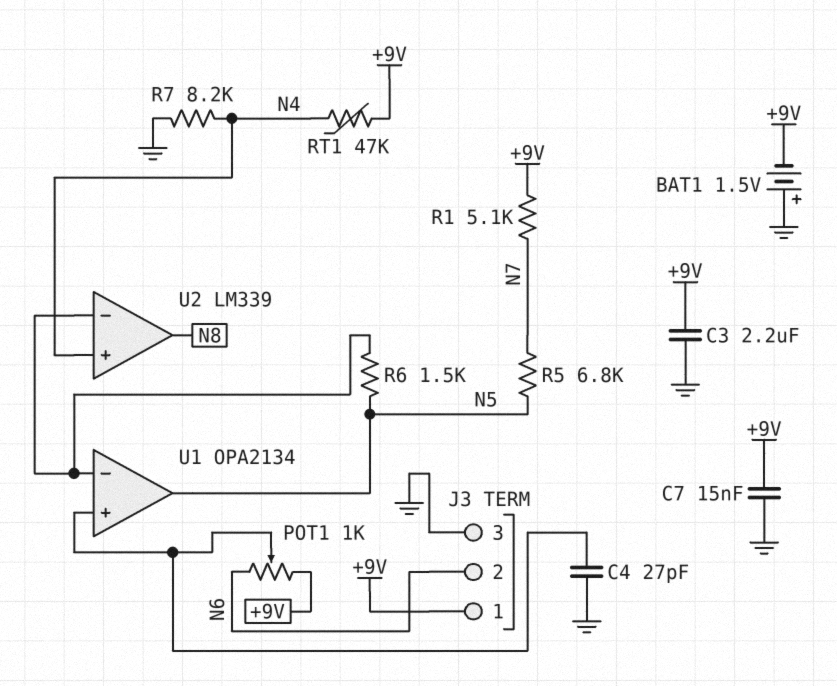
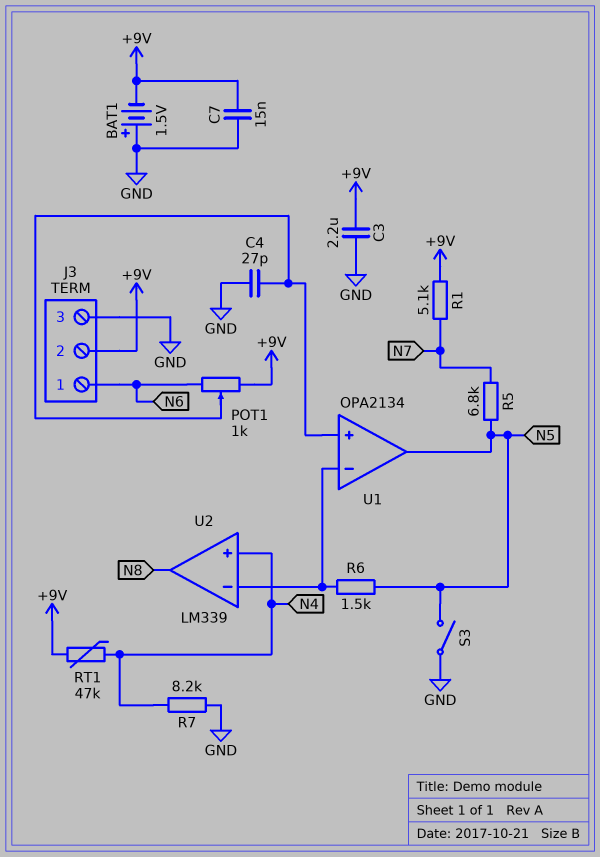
J3 pin 1: +9V -> N6
J3 pin 2: N6 -> +9V
S3: none -> switch (GND, N5)

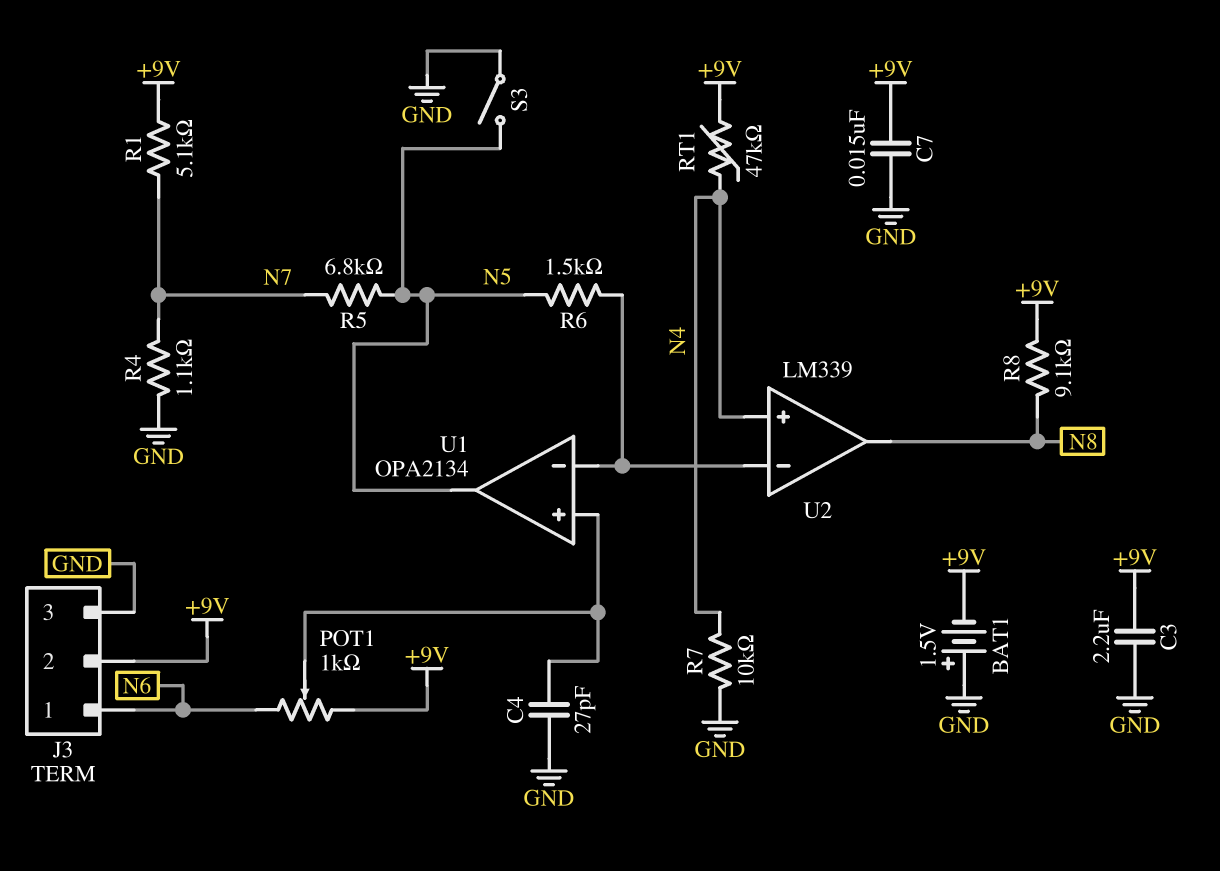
R4: none -> 1.1k (GND, N7)
R7: 8.2k (GND, N4) -> 10k (GND, N4)
R8: none -> 9.1k (+9V, N8)

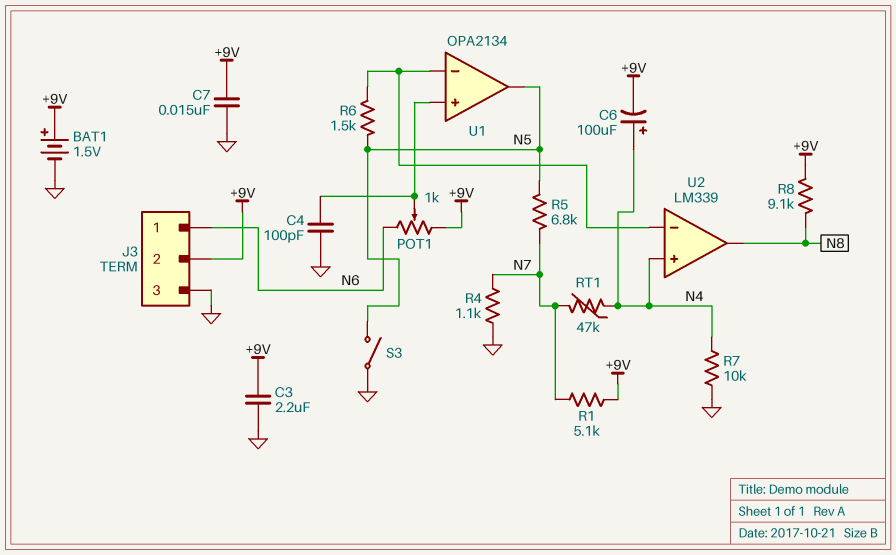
BAT1: 1.5V (plus GND, minus +9V) -> 1.5V (plus +9V, minus GND)
C4: 27pF (GND, U1/in+) -> 100pF (GND, U1/in+)
C6: none -> 100uF (plus N4, minus +9V)
RT1: 47k (+9V, N4) -> 47k (N4, N7)

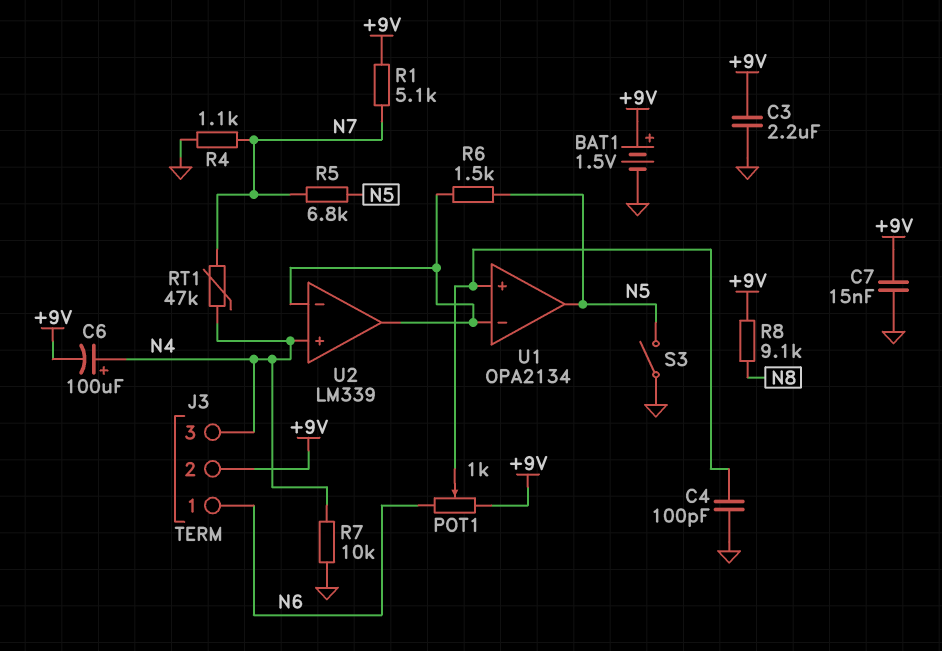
J3 pin 3: GND -> N4
U2 pin out: N8 -> U1/in-

